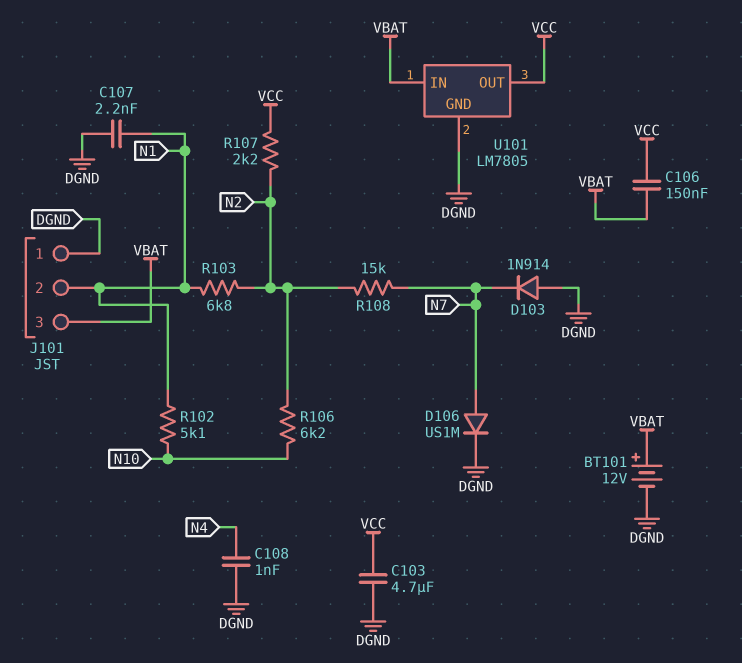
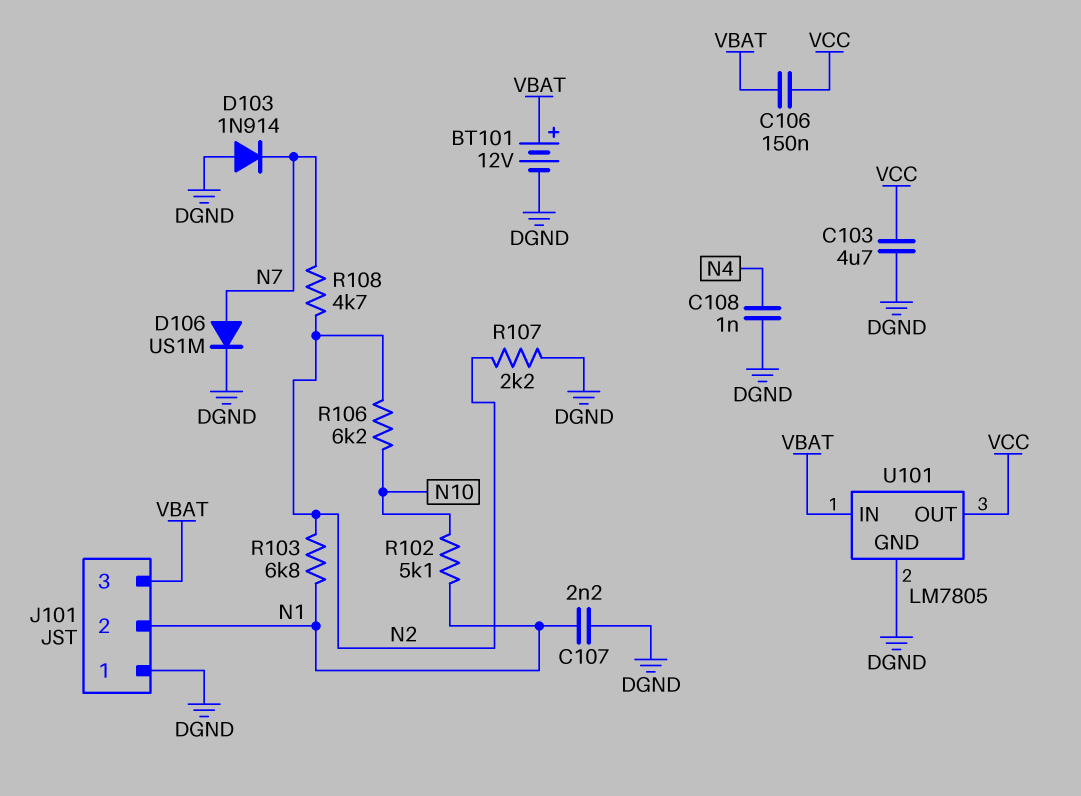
R107: 2.2k (N2, VCC) -> 2.2k (DGND, N2)
R108: 15k (N2, N7) -> 4.7k (N2, N7)

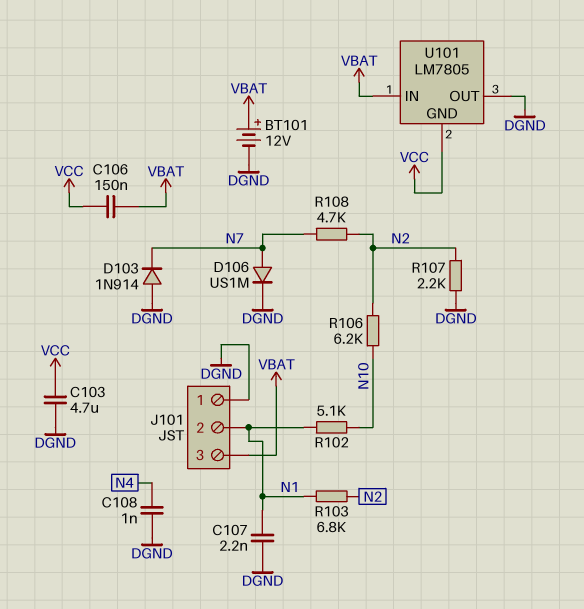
U101 pin GND: DGND -> VCC
U101 pin OUT: VCC -> DGND

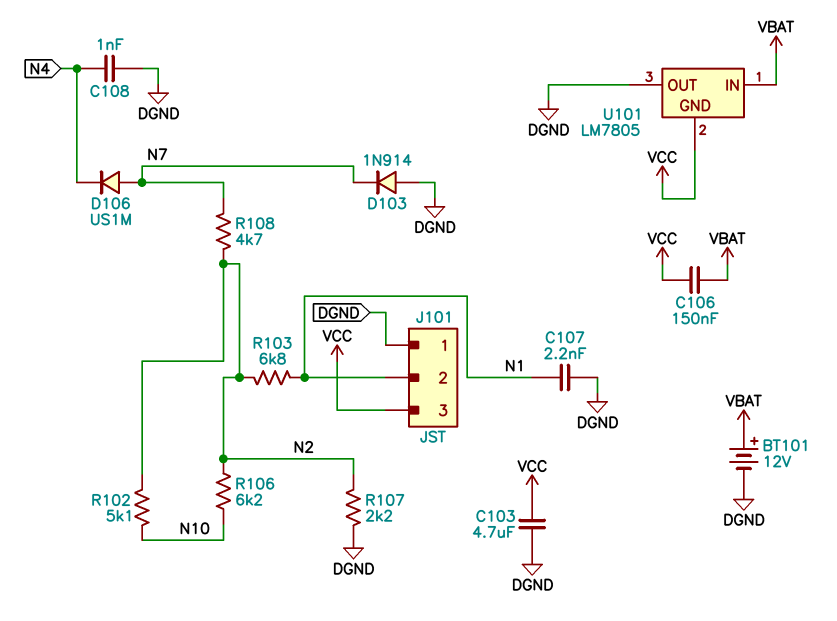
D106: diode US1M (A N7, K DGND) -> diode US1M (A N7, K N4)
J101 pin 3: VBAT -> VCC
R102: 5.1k (N1, N10) -> 5.1k (N2, N10)

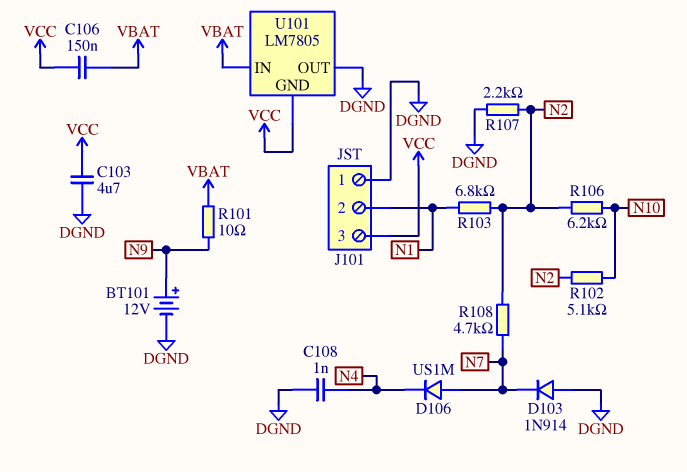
BT101: 12V (plus VBAT, minus DGND) -> 12V (plus N9, minus DGND)
C107: 2.2nF (DGND, N1) -> none
R101: none -> 10 (N9, VBAT)

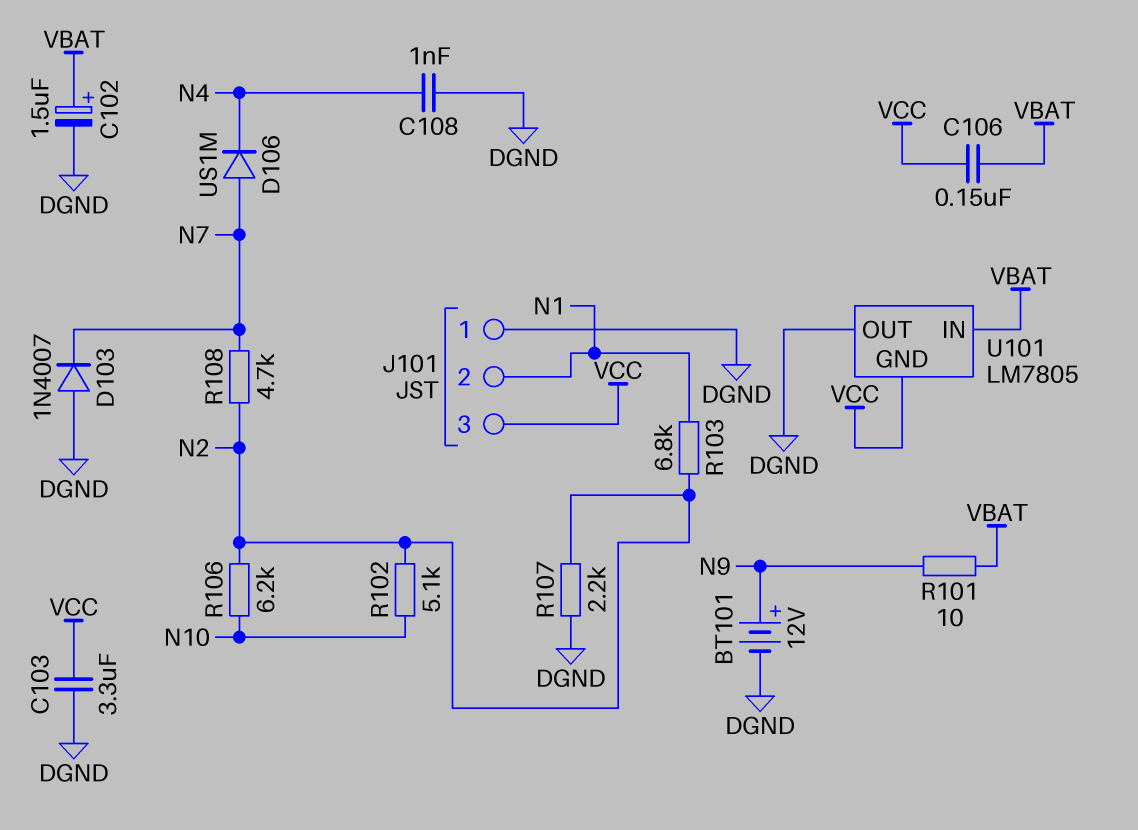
C102: none -> 1.5uF (plus VBAT, minus DGND)
C103: 4.7uF (DGND, VCC) -> 3.3uF (DGND, VCC)
D103: diode 1N914 (A DGND, K N7) -> diode 1N4007 (A DGND, K N7)

